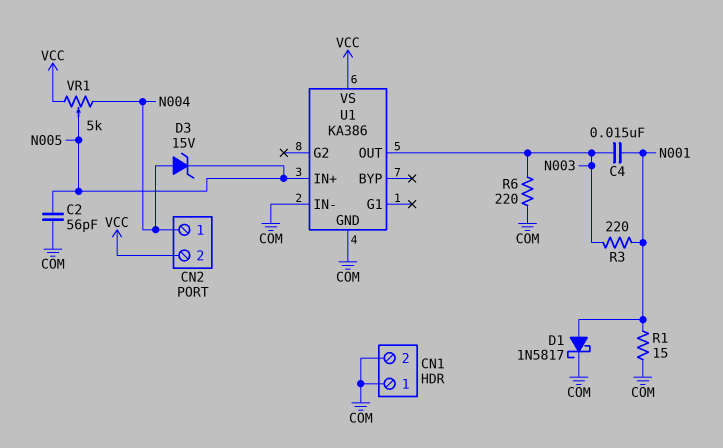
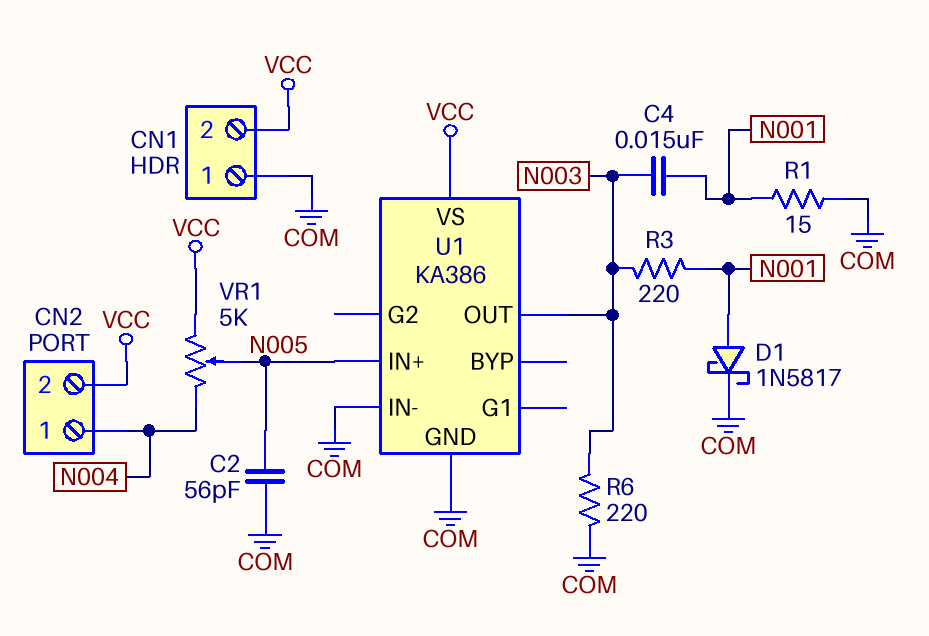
CN1 pin 2: COM -> VCC
D3: zener 15V (A N004, K N005) -> none

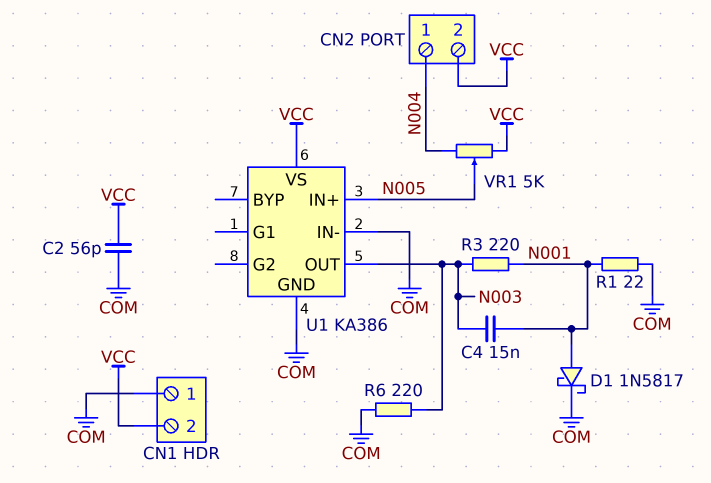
C2: 56pF (COM, N005) -> 56pF (COM, VCC)
R1: 15 (COM, N001) -> 22 (COM, N001)

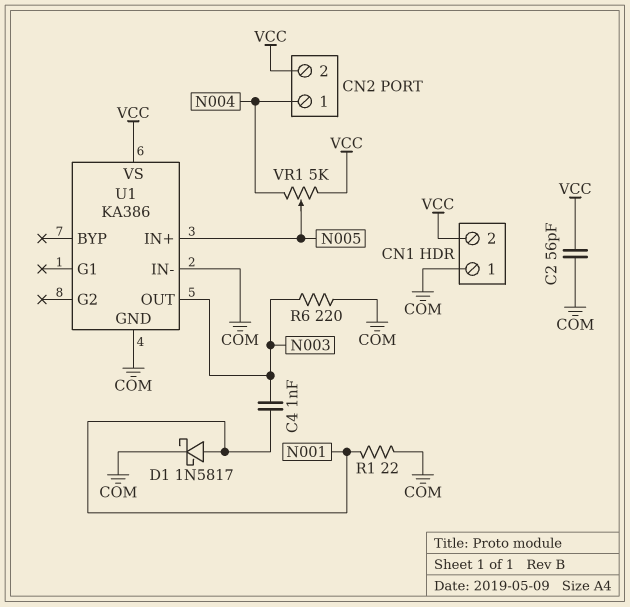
C4: 15nF (N001, N003) -> 1nF (N001, N003)
R3: 220 (N001, N003) -> none

